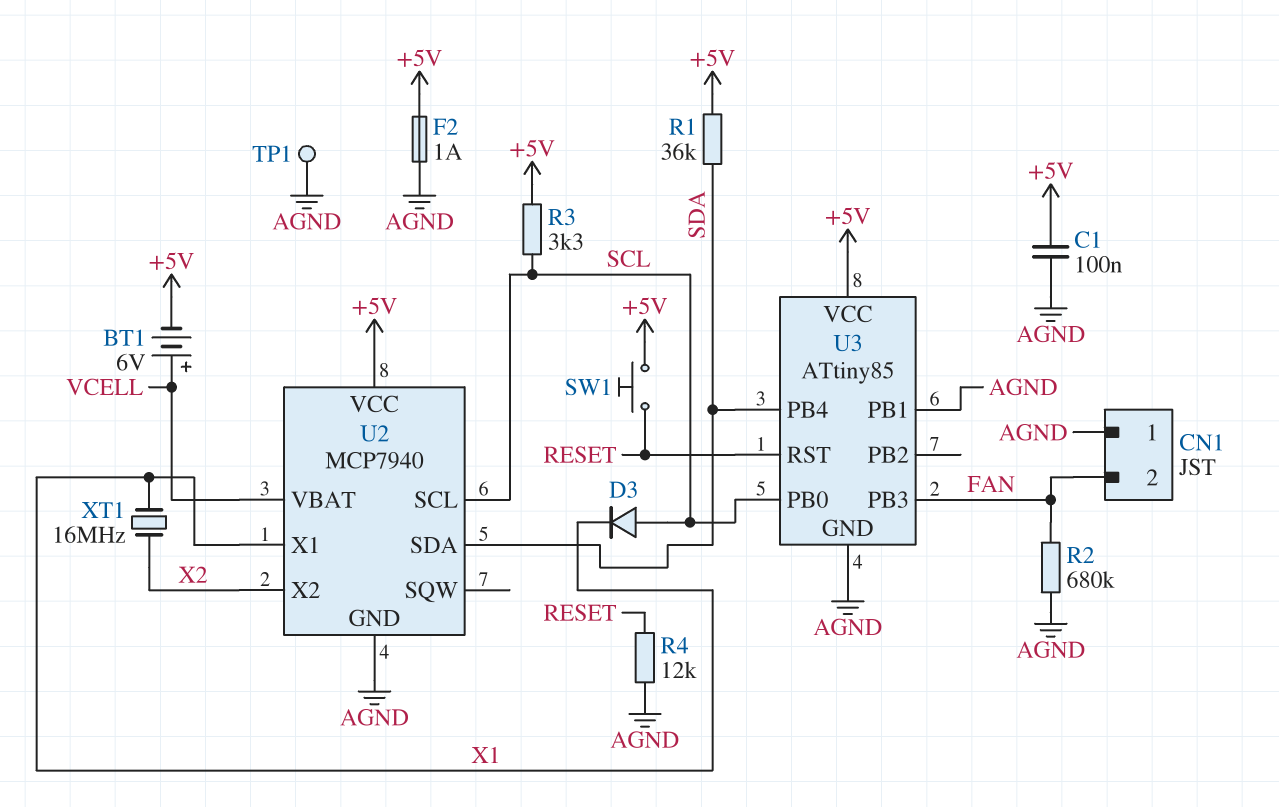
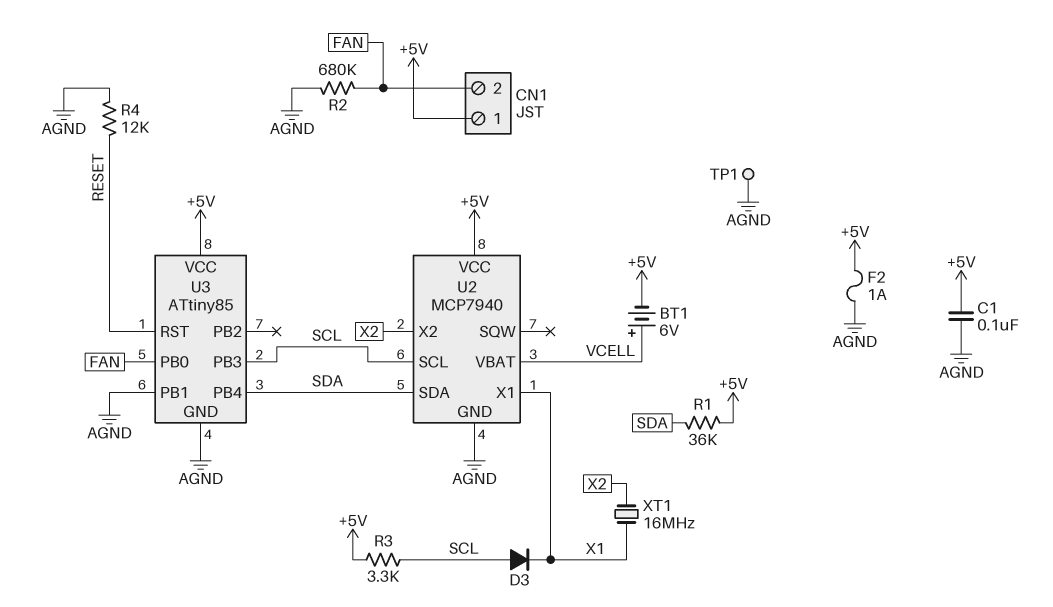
CN1 pin 1: AGND -> +5V
SW1: button (+5V, RESET) -> none
U3 pin PB0: SCL -> FAN
U3 pin PB3: FAN -> SCL

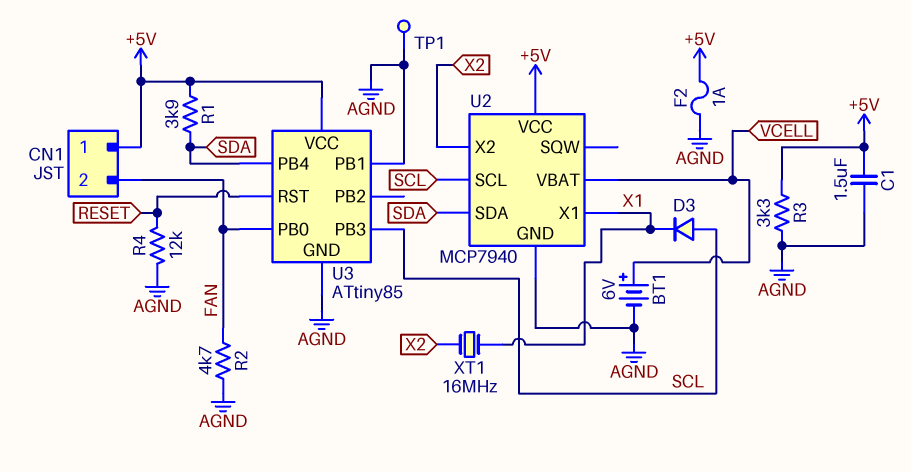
BT1: 6V (plus VCELL, minus +5V) -> 6V (plus VCELL, minus AGND)
C1: 100nF (+5V, AGND) -> 1.5uF (+5V, AGND)
R1: 36k (+5V, SDA) -> 3.9k (+5V, SDA)
R2: 680k (AGND, FAN) -> 4.7k (AGND, FAN)
R3: 3.3k (+5V, SCL) -> 3.3k (+5V, AGND)

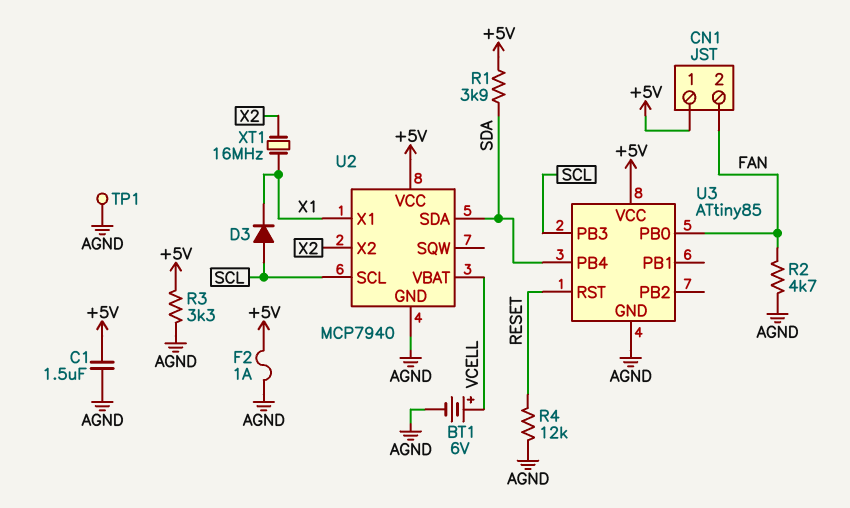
U3 pin PB1: AGND -> none

